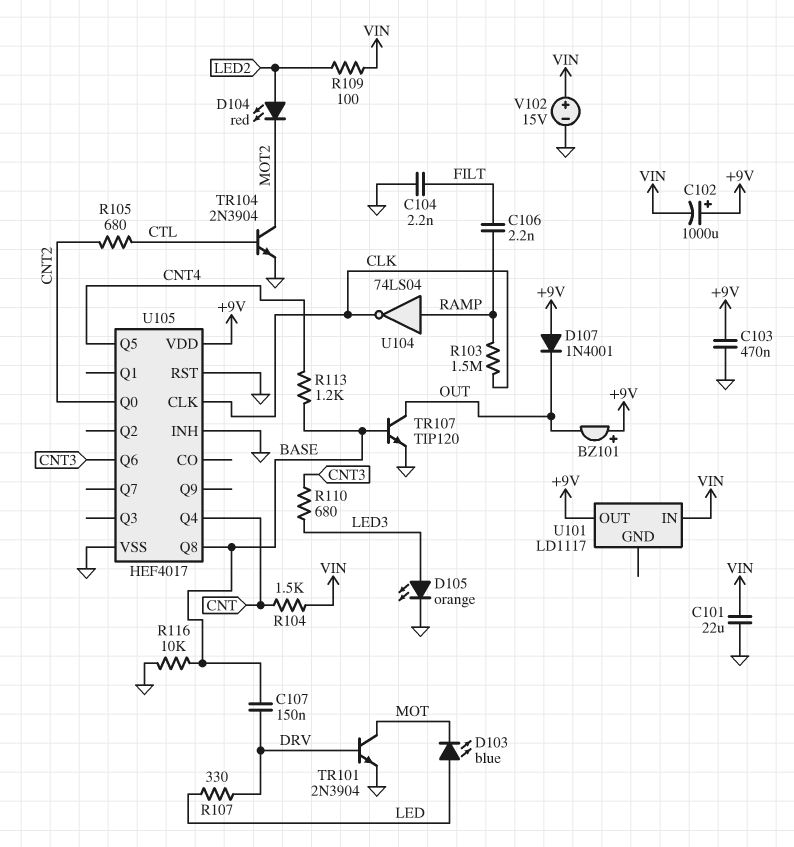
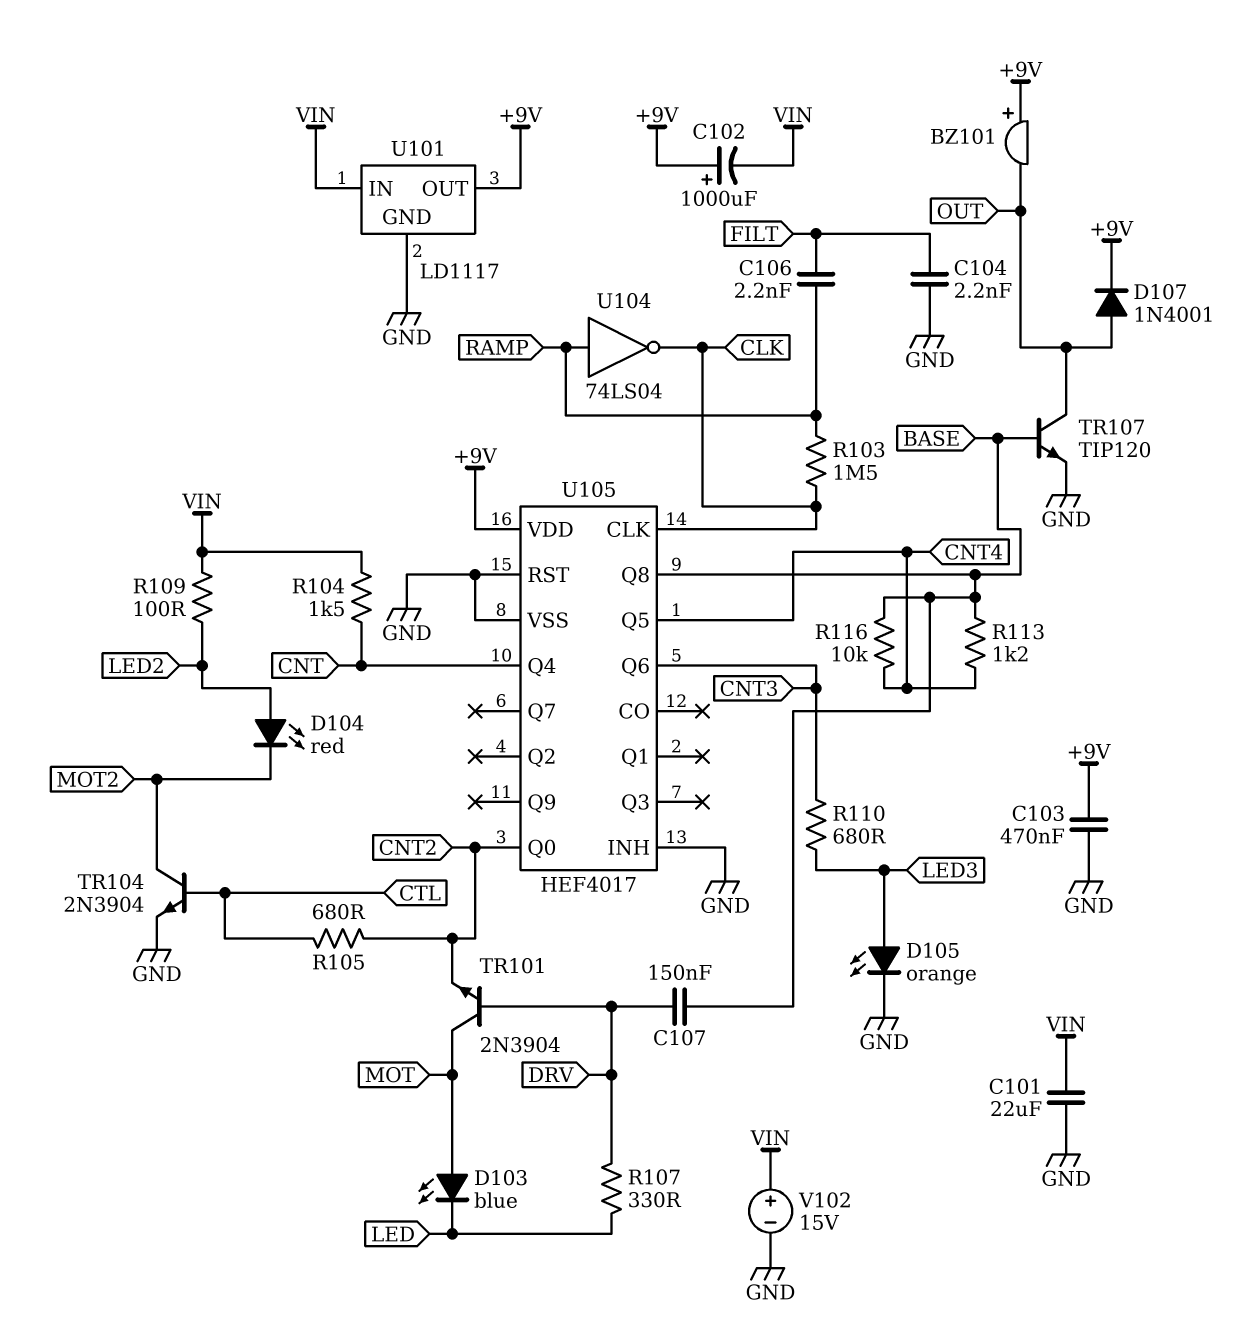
D103: LED blue (A LED, K MOT) -> LED blue (A MOT, K LED)
D107: diode 1N4001 (A +9V, K OUT) -> diode 1N4001 (A OUT, K +9V)
R116: 10k (BASE, GND) -> 10k (BASE, CNT4)
TR101: NPN 2N3904 (B DRV, C MOT, E GND) -> NPN 2N3904 (B DRV, C MOT, E CNT2)
U101 pin GND: none -> GND

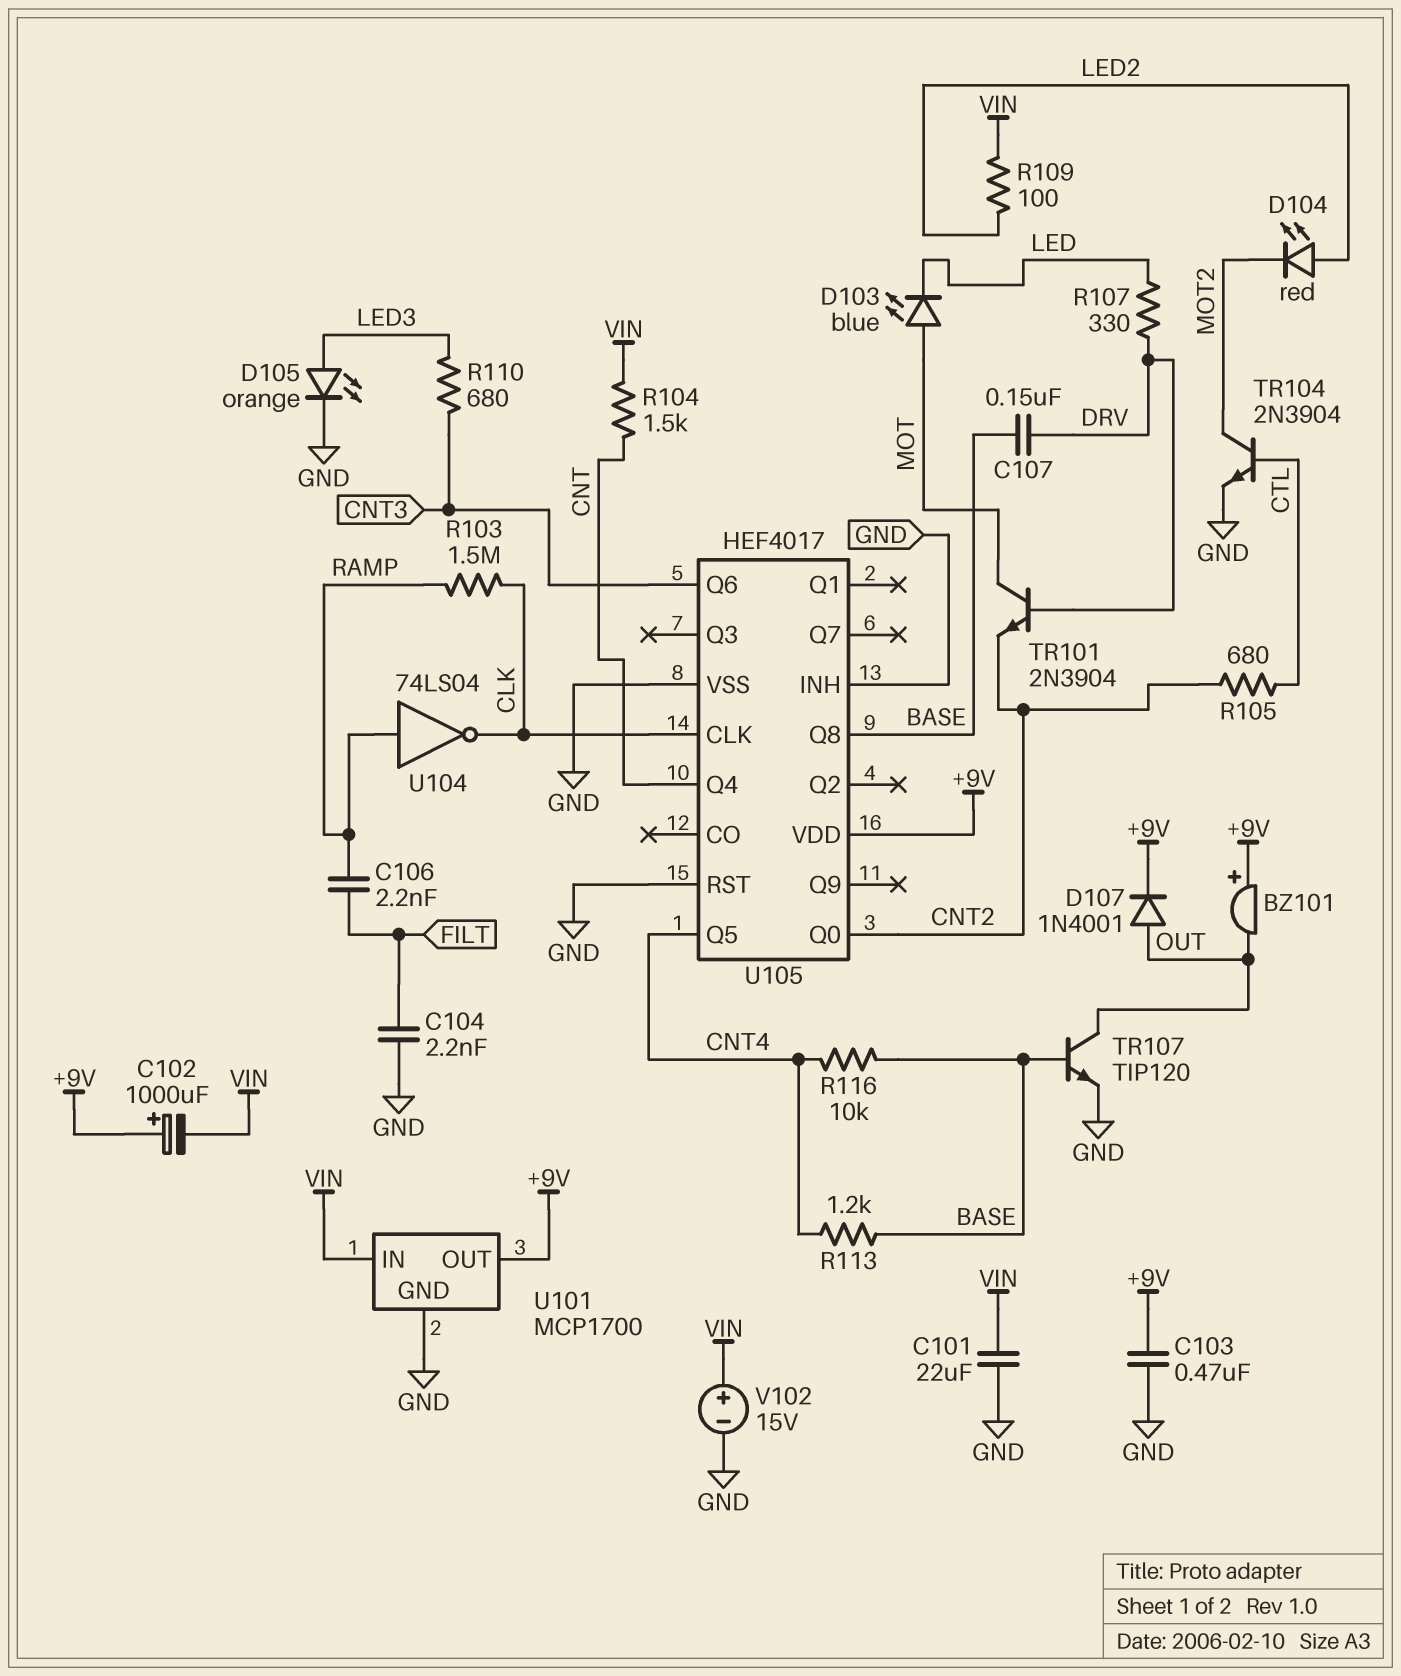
U101: LD1117 -> MCP1700

